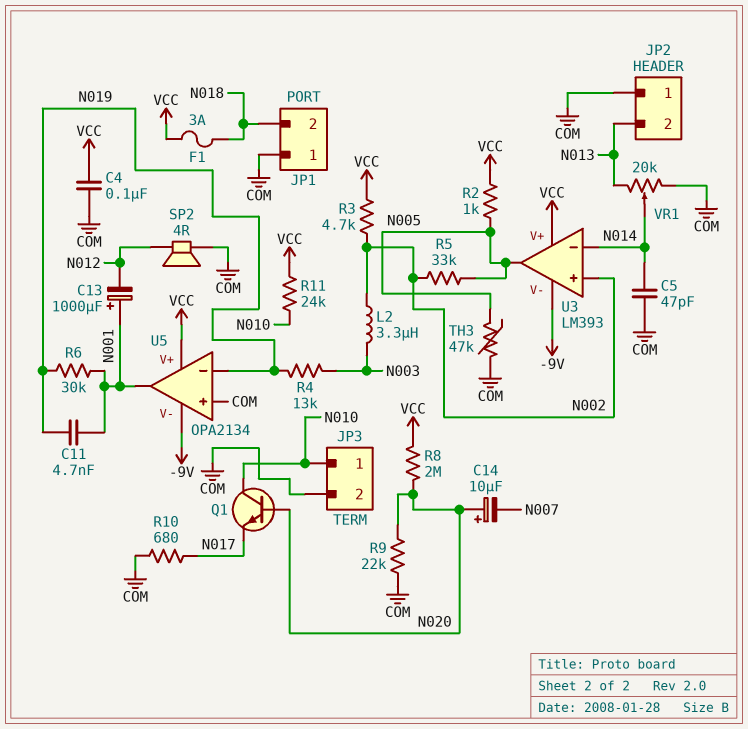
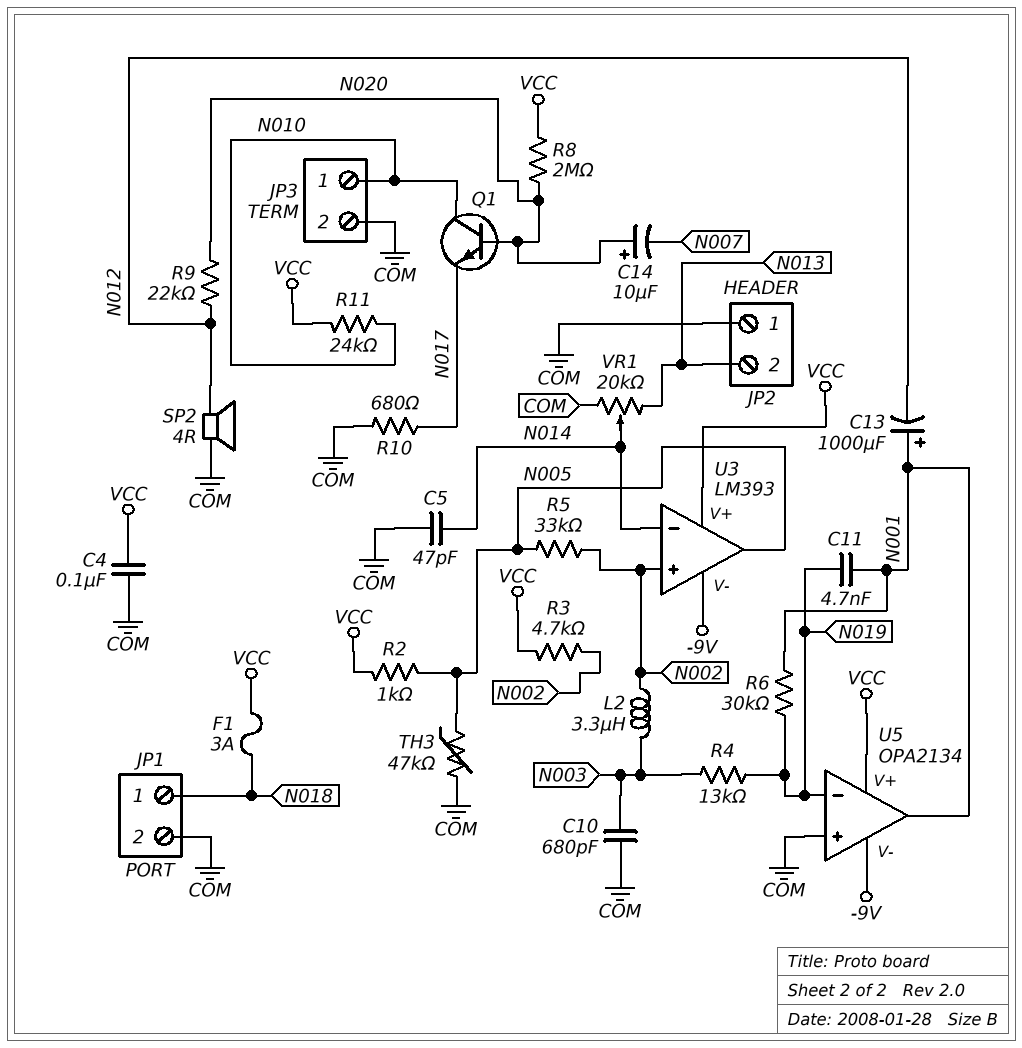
C10: none -> 680pF (COM, N003)
JP1 pin 1: COM -> N018
JP1 pin 2: N018 -> COM
R9: 22k (COM, N020) -> 22k (N012, N020)

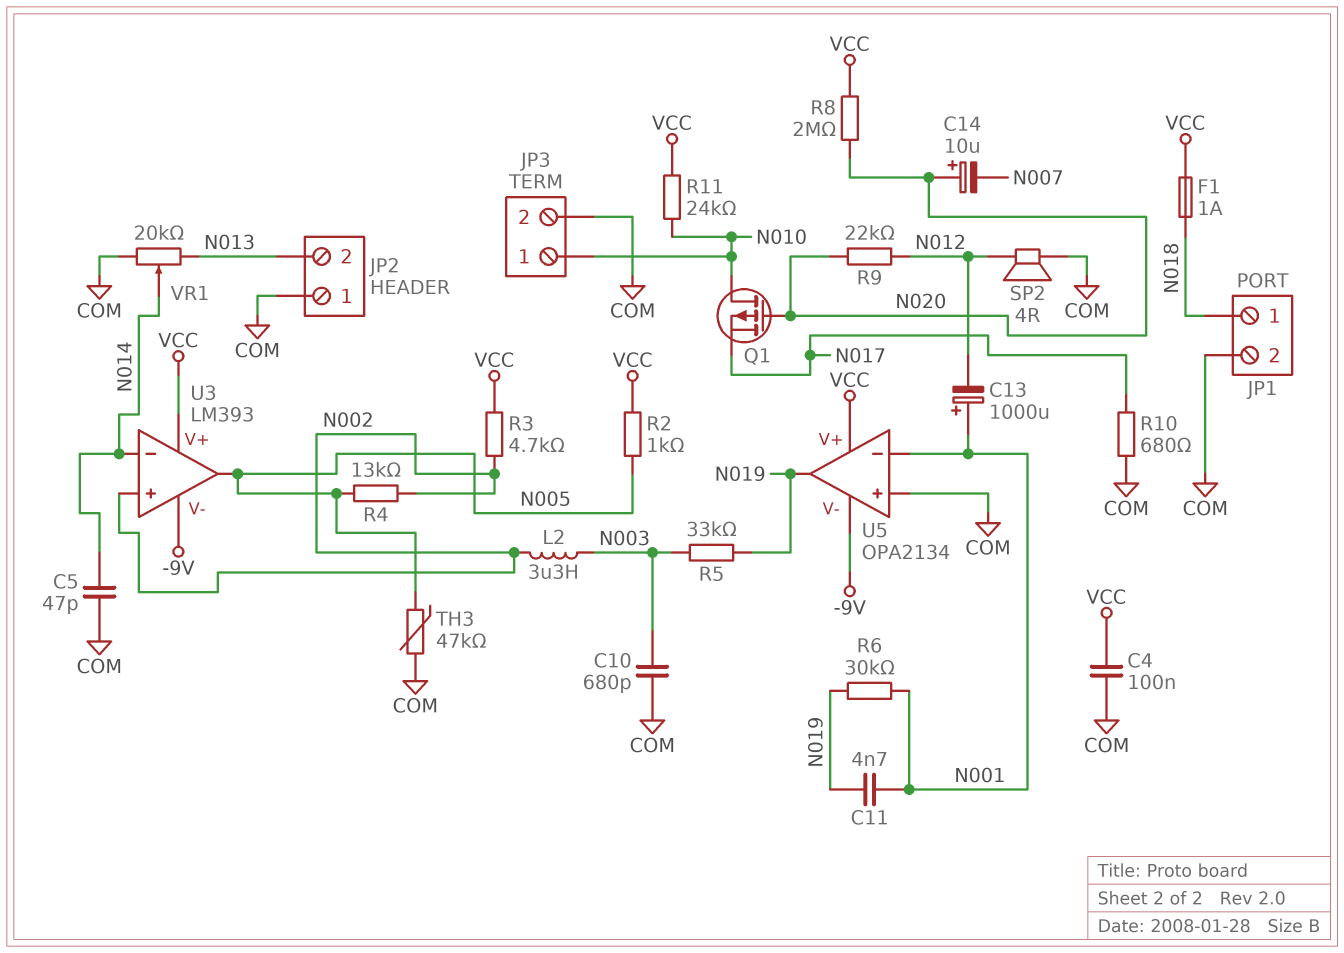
F1: 3A (N018, VCC) -> 1A (N018, VCC)
Q1: NPN (B N020, C N010, E N017) -> PMOS (G N020, D N010, S N017)
R4: 13k (N003, N019) -> 13k (N002, N005)
R5: 33k (N002, N005) -> 33k (N003, N019)
U5 pin in-: N019 -> N001
U5 pin out: N001 -> N019

